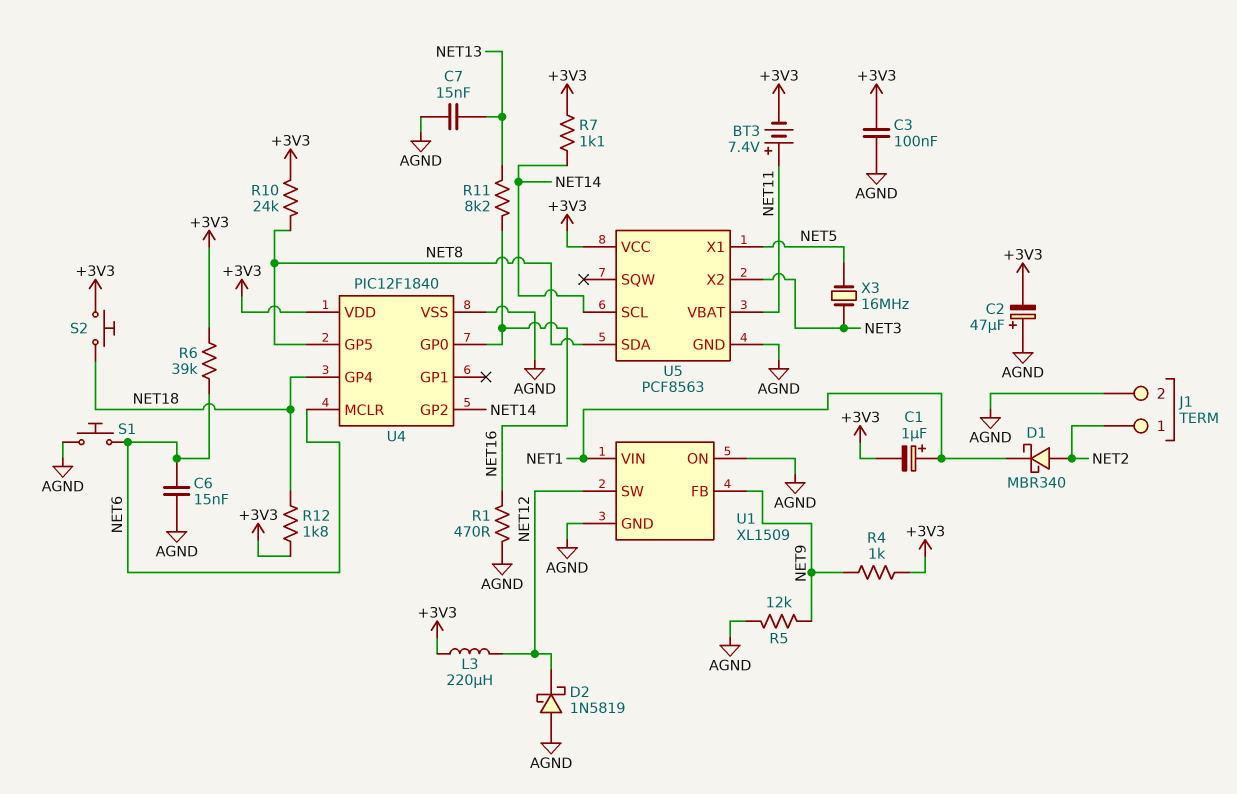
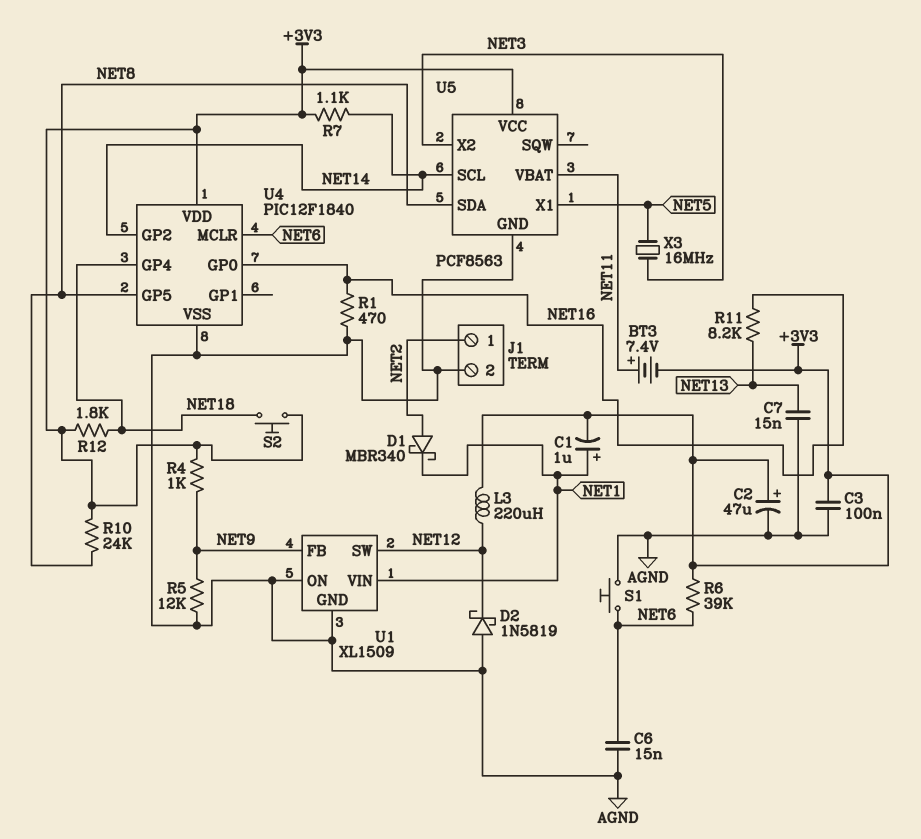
C2: 47uF (plus AGND, minus +3V3) -> 47uF (plus +3V3, minus AGND)

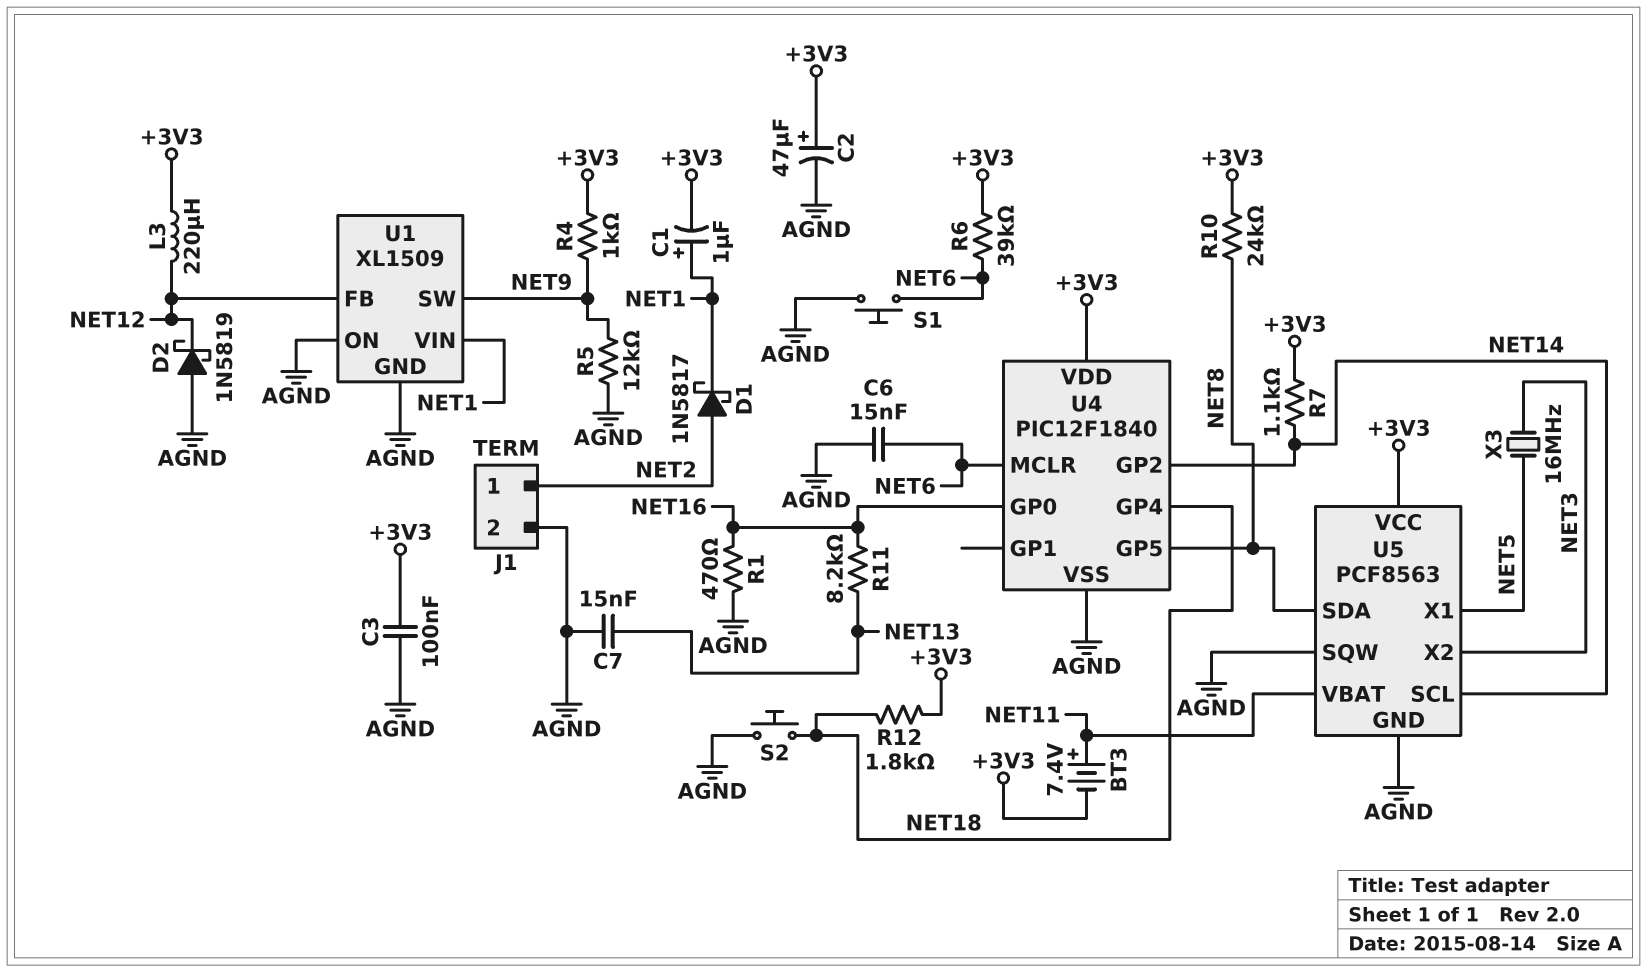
D1: schottky MBR340 (A NET2, K NET1) -> schottky 1N5817 (A NET2, K NET1)
S2: button (+3V3, NET18) -> button (AGND, NET18)
U1 pin FB: NET9 -> NET12
U1 pin SW: NET12 -> NET9
U5 pin SQW: none -> AGND

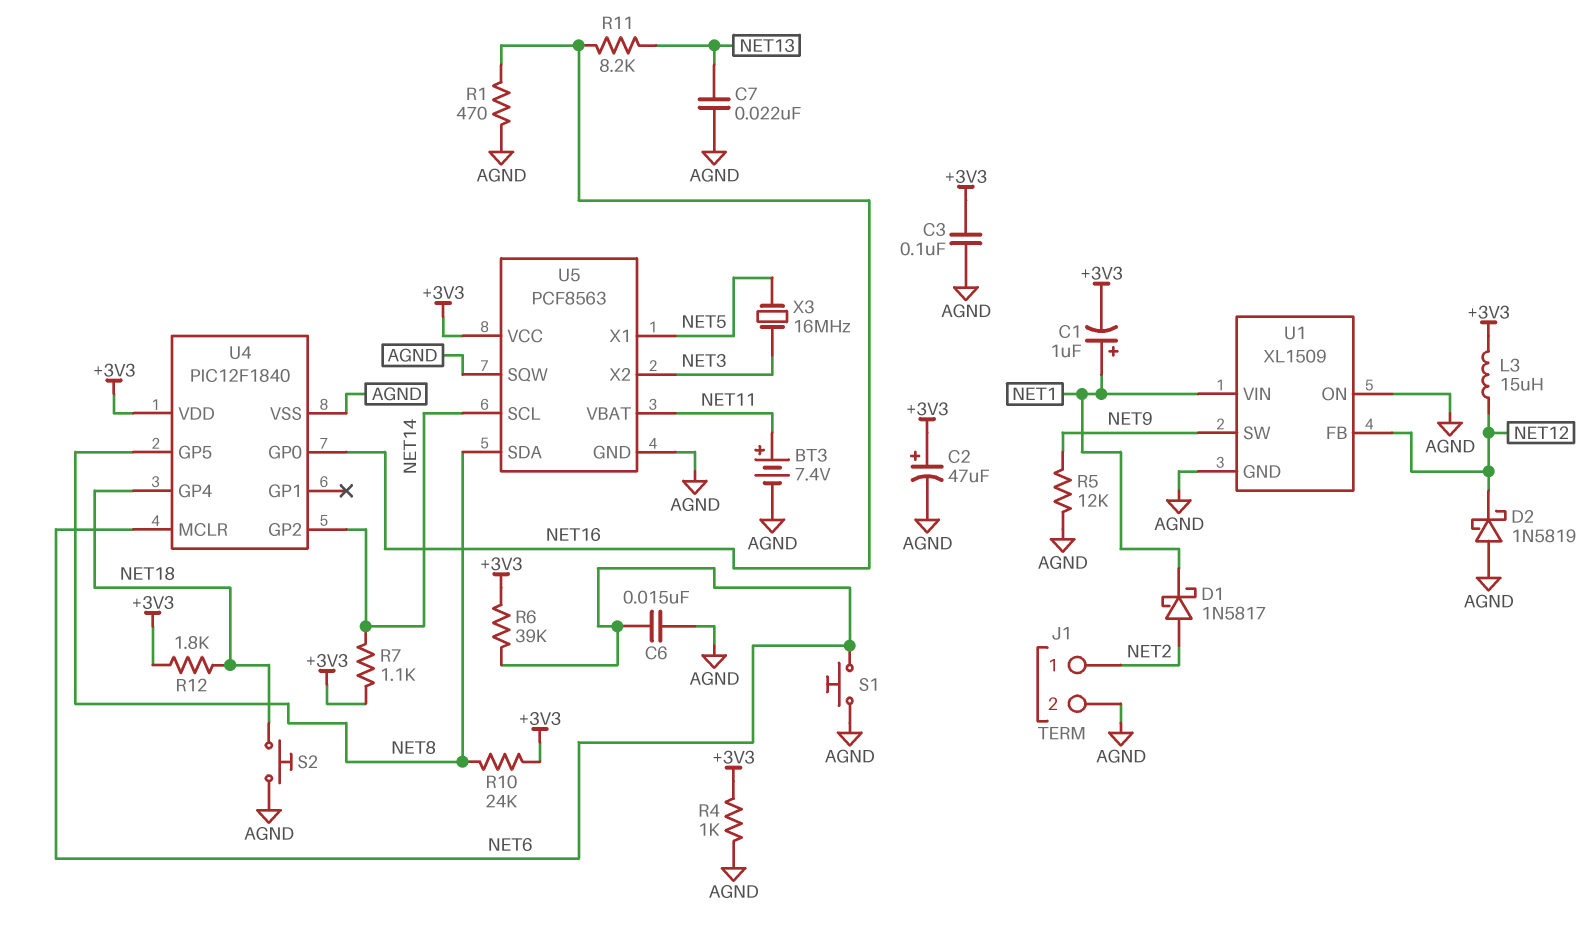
BT3: 7.4V (plus NET11, minus +3V3) -> 7.4V (plus NET11, minus AGND)
C7: 15nF (AGND, NET13) -> 22nF (AGND, NET13)
L3: 220uH (+3V3, NET12) -> 15uH (+3V3, NET12)
R4: 1k (+3V3, NET9) -> 1k (+3V3, AGND)

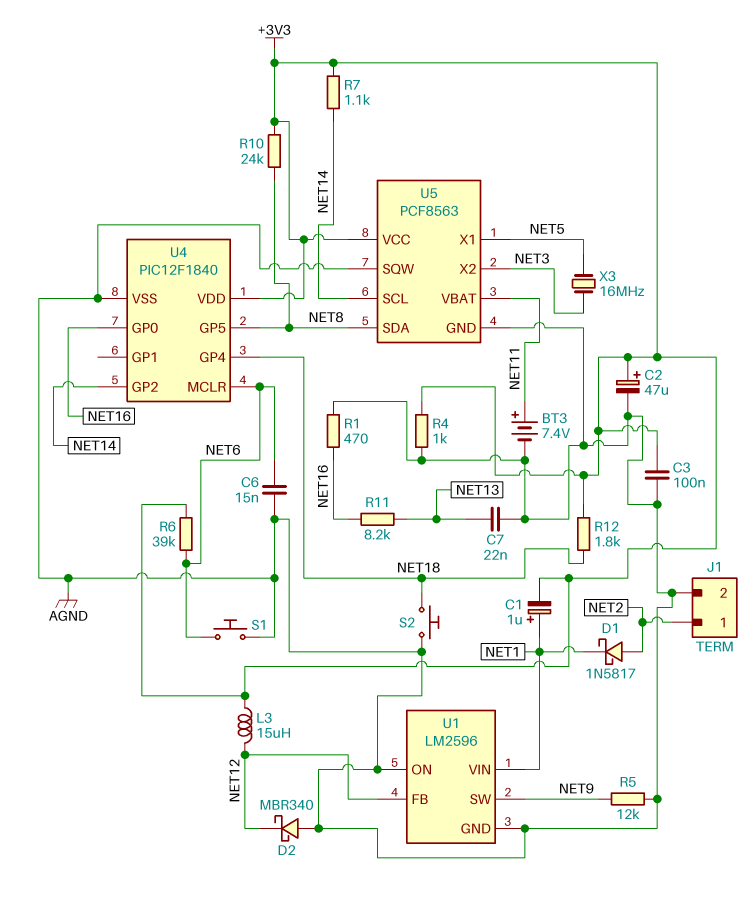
D2: schottky 1N5819 (A AGND, K NET12) -> schottky MBR340 (A AGND, K NET12)
U1: XL1509 -> LM2596

